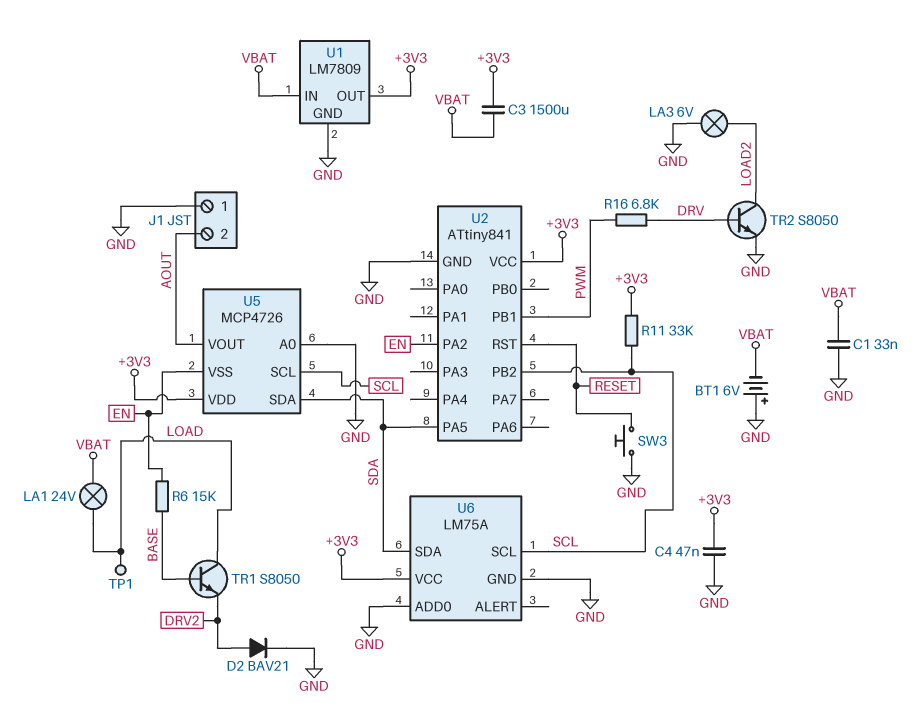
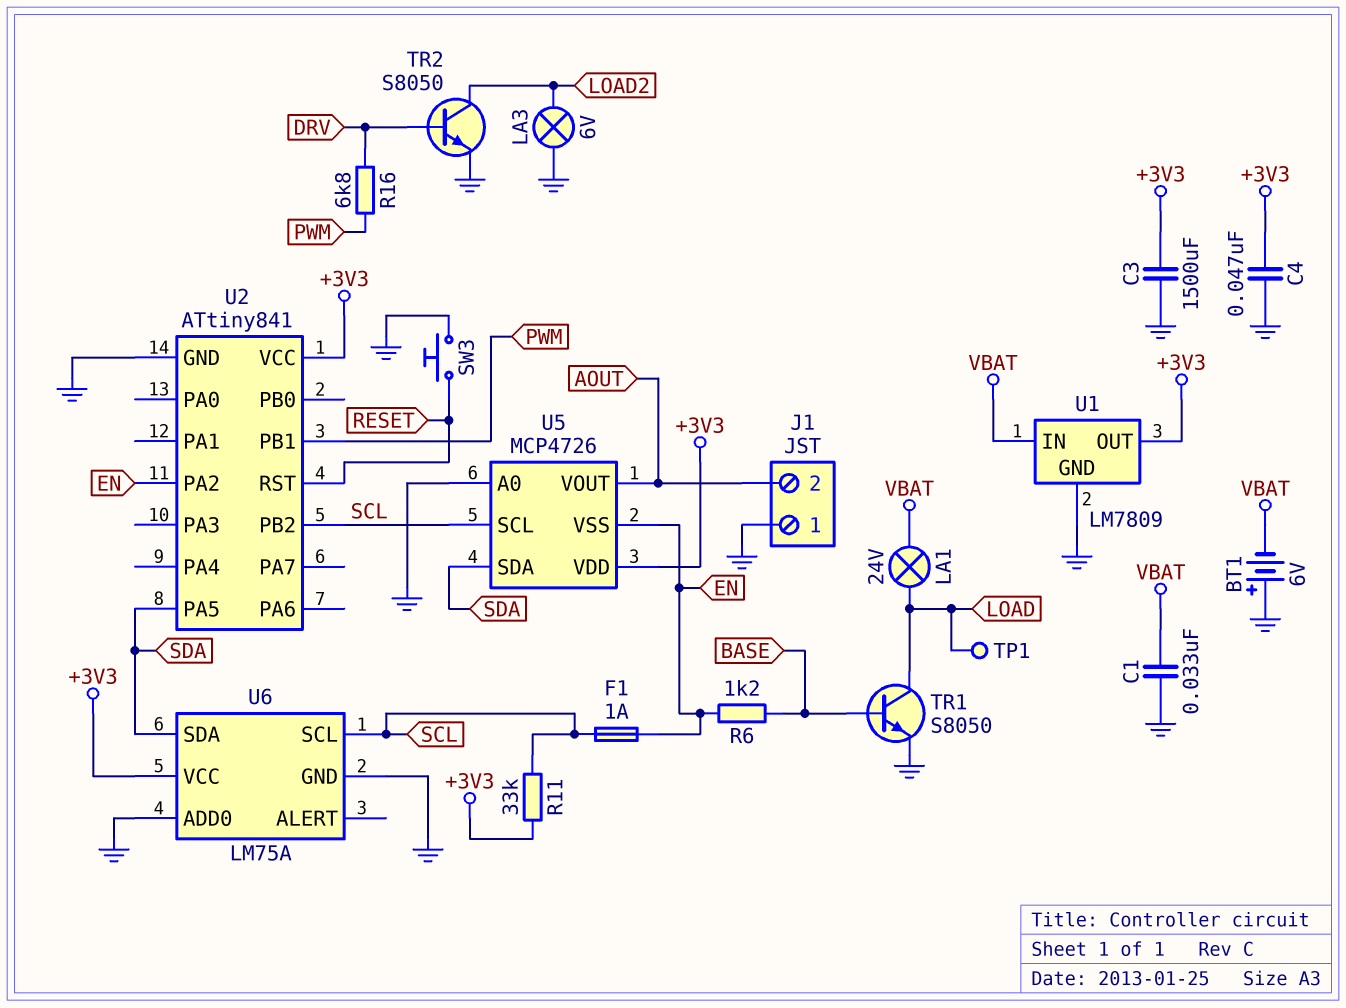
C3: 1500uF (+3V3, VBAT) -> 1500uF (+3V3, GND)
D2: diode BAV21 (A DRV2, K GND) -> none
F1: none -> 1A (EN, SCL)
R6: 15k (BASE, EN) -> 1.2k (BASE, EN)
TR1: NPN S8050 (B BASE, C LOAD, E DRV2) -> NPN S8050 (B BASE, C LOAD, E GND)

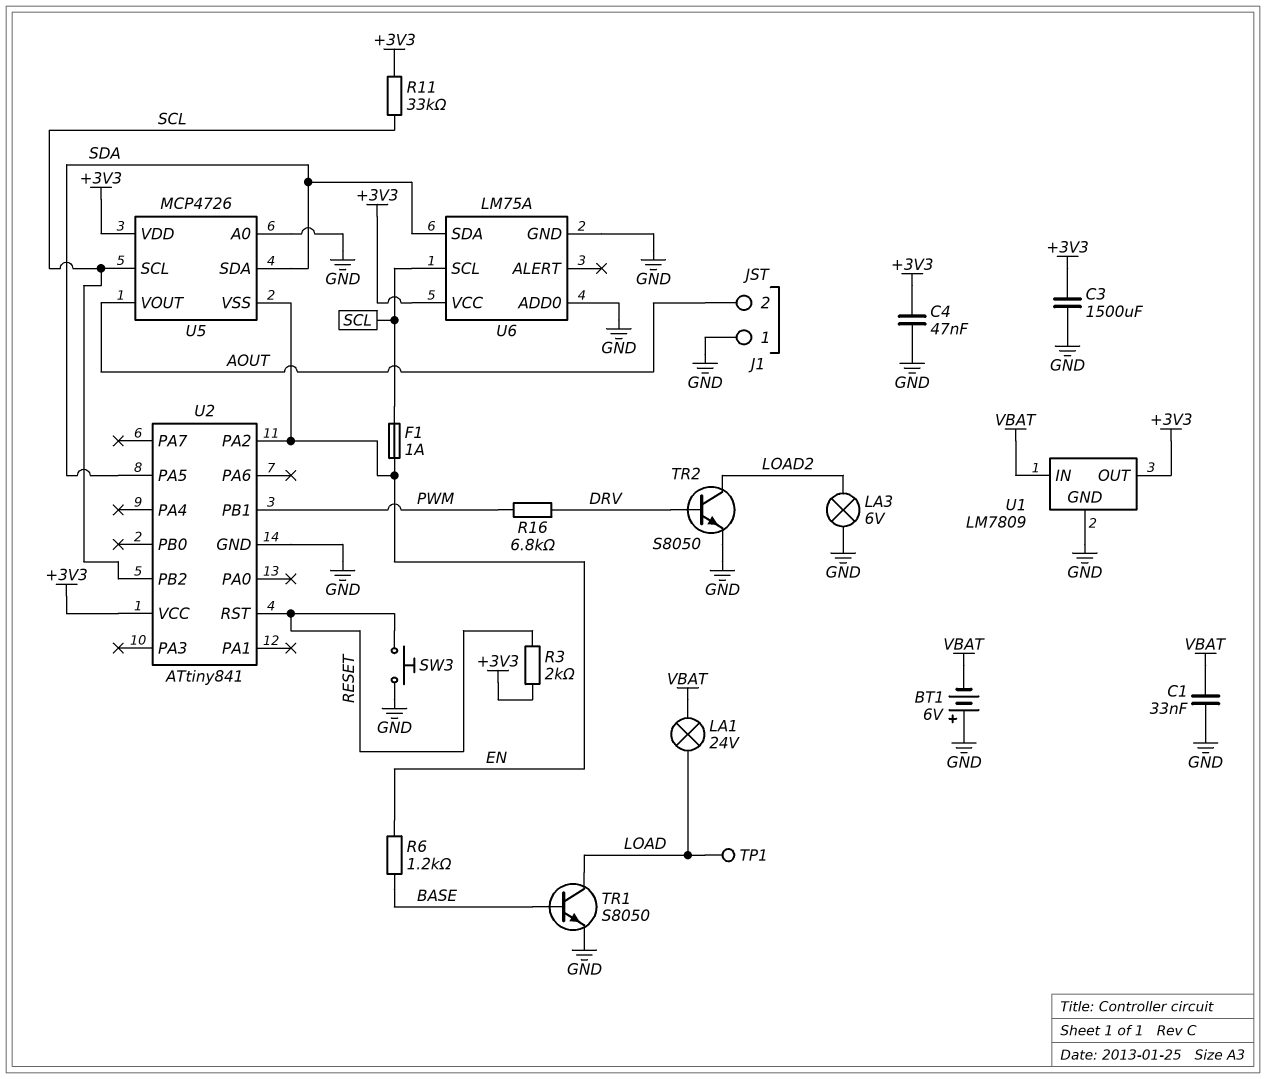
R3: none -> 2k (+3V3, RESET)

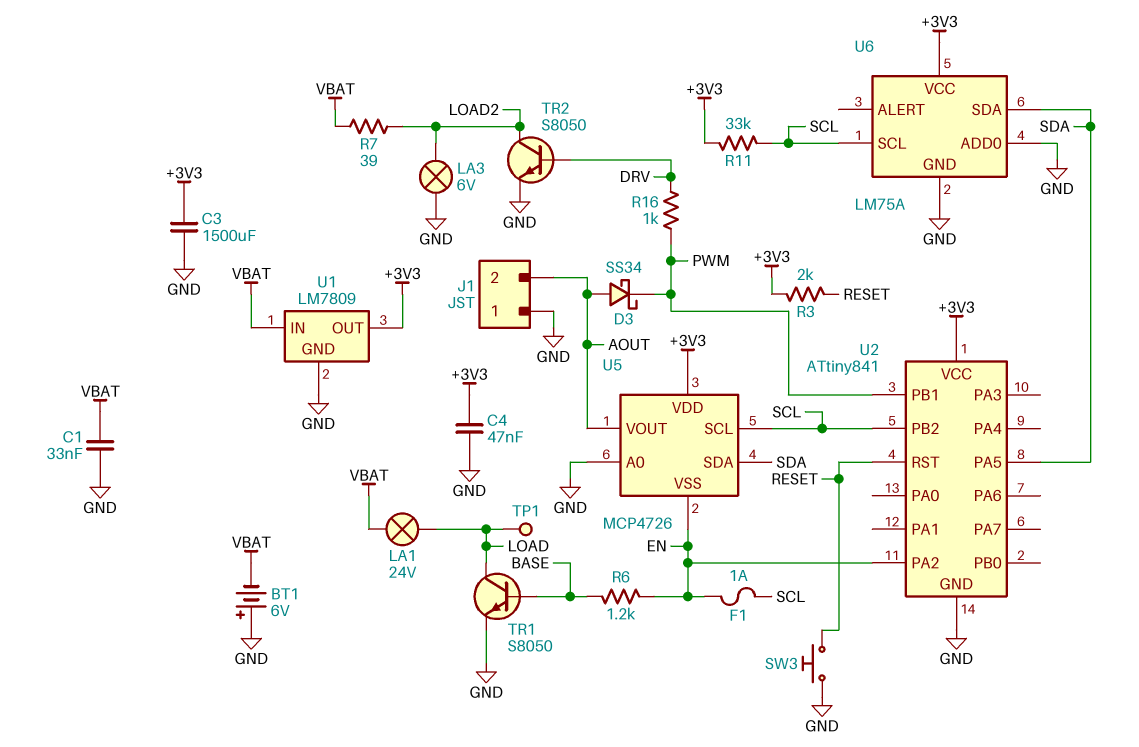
D3: none -> schottky SS34 (A AOUT, K PWM)
R7: none -> 39 (LOAD2, VBAT)
R16: 6.8k (DRV, PWM) -> 1k (DRV, PWM)

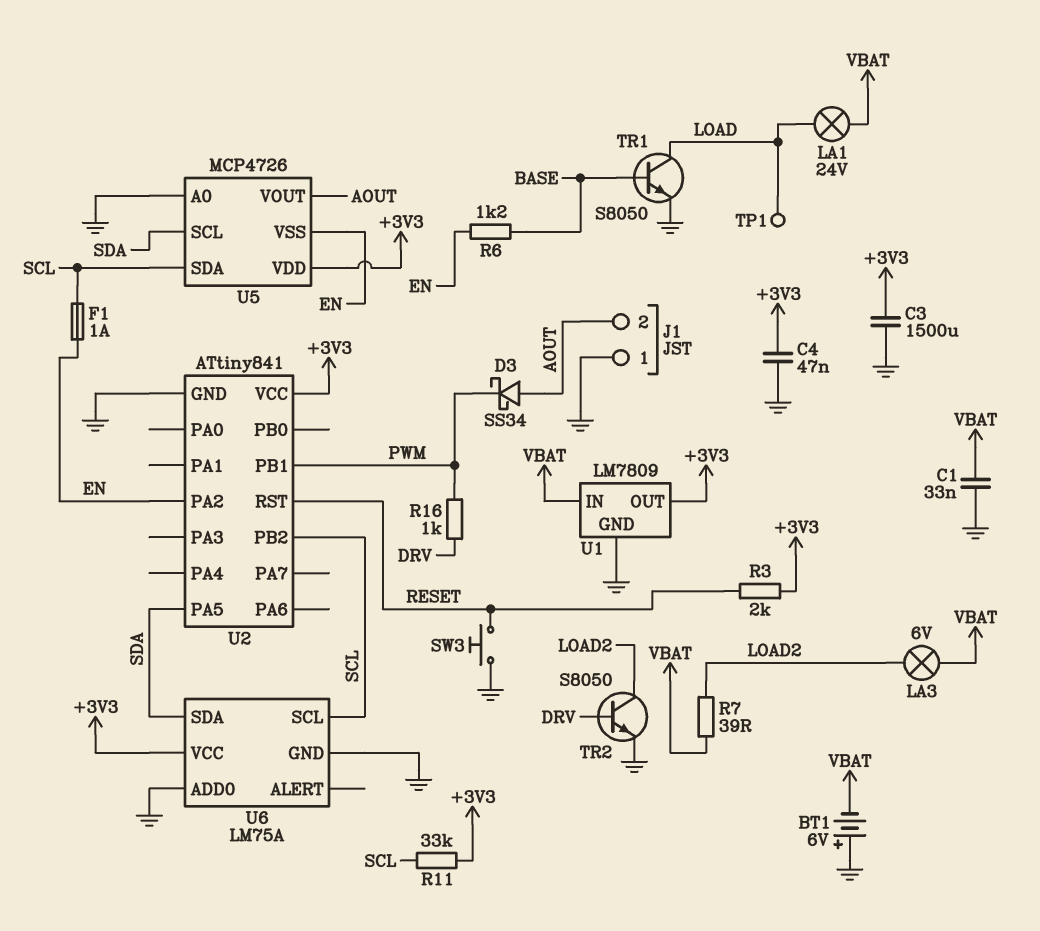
LA3: lamp 6V (GND, LOAD2) -> lamp 6V (LOAD2, VBAT)
U5 pin SCL: SCL -> SDA
U5 pin SDA: SDA -> SCL

